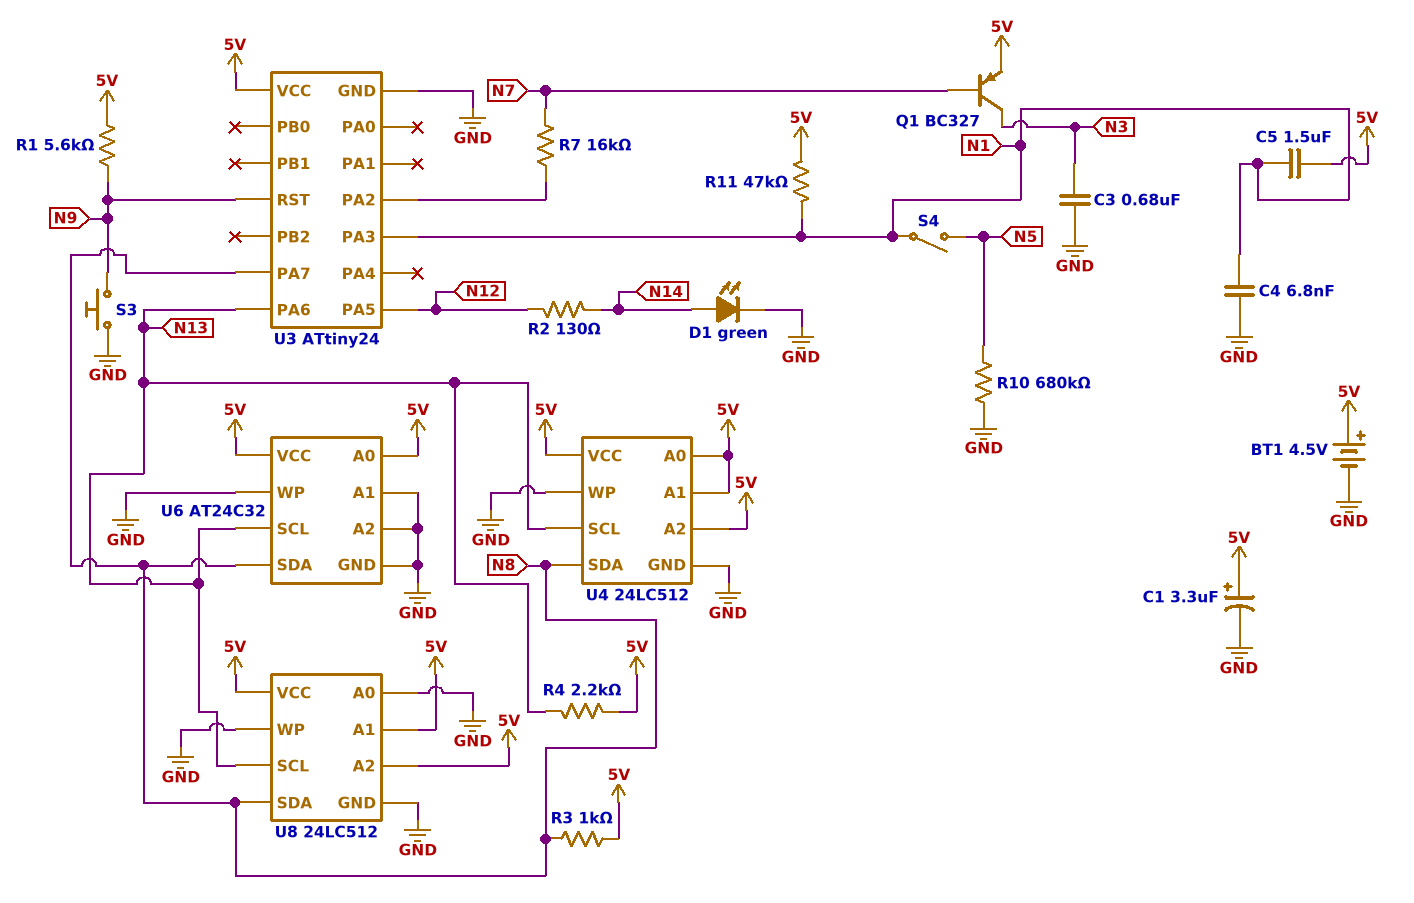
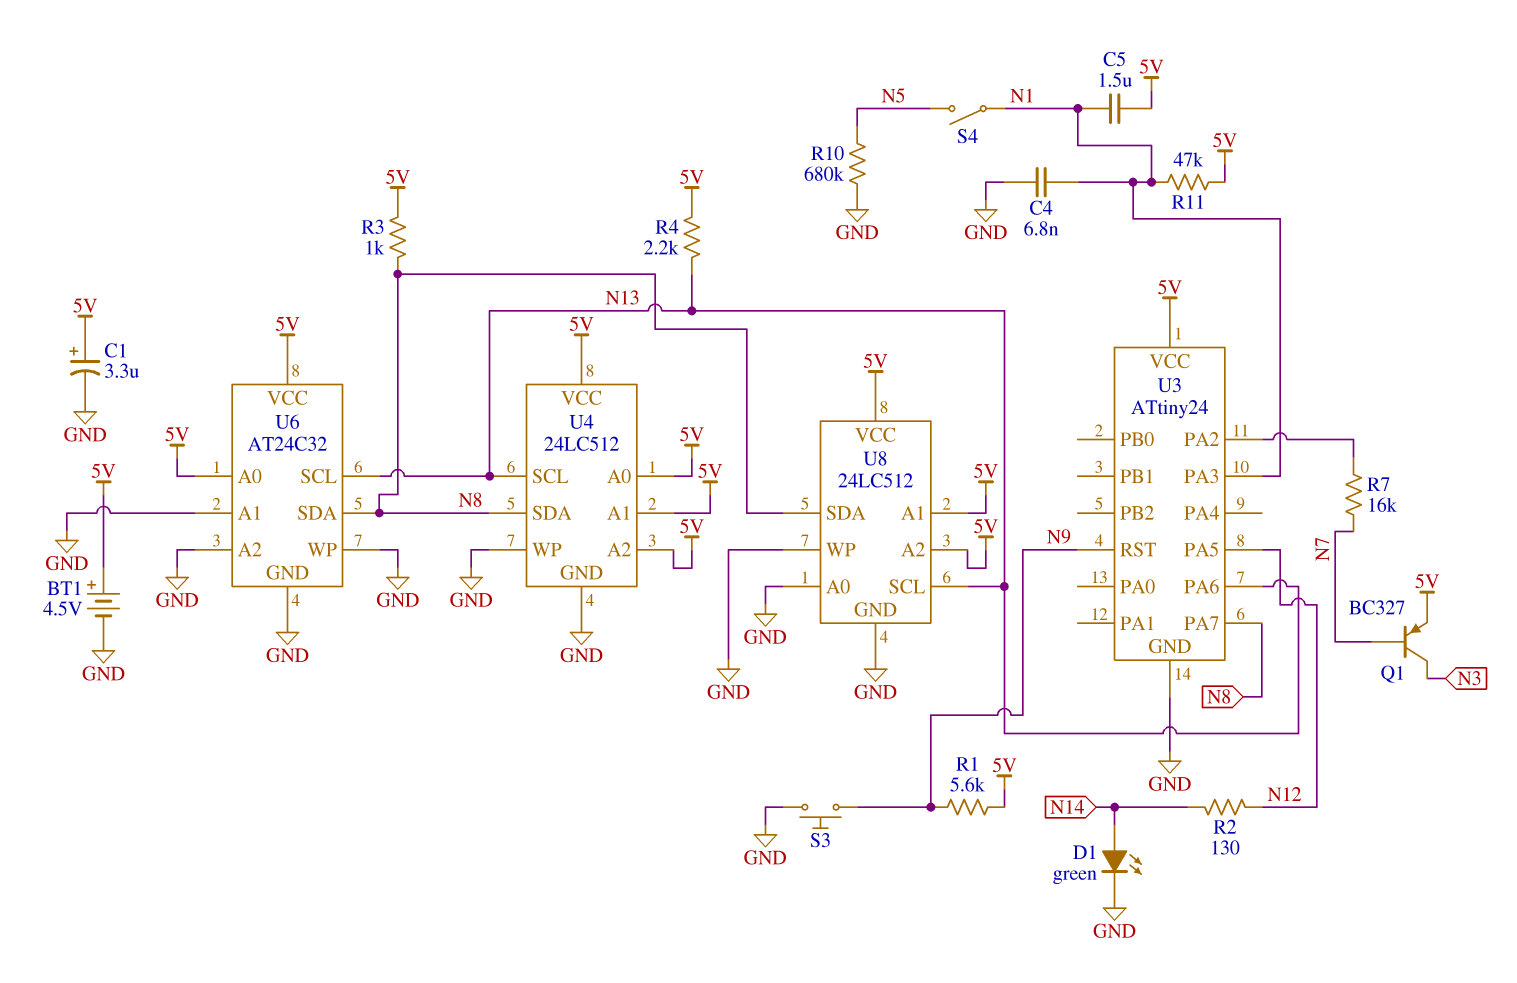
C3: 680nF (GND, N3) -> none

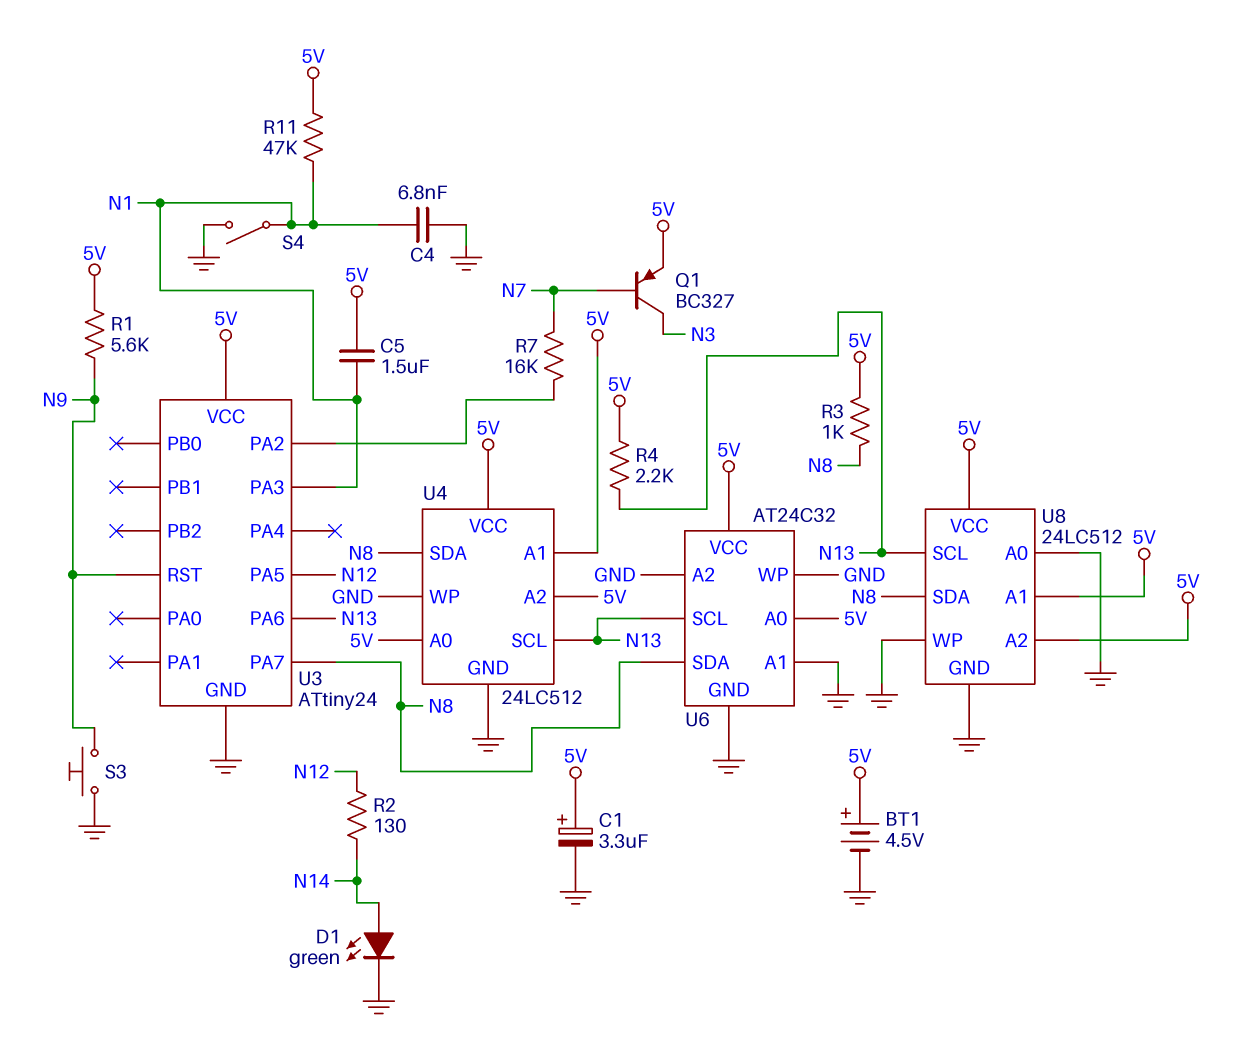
R10: 680k (GND, N5) -> none
S4: switch (N1, N5) -> switch (GND, N1)

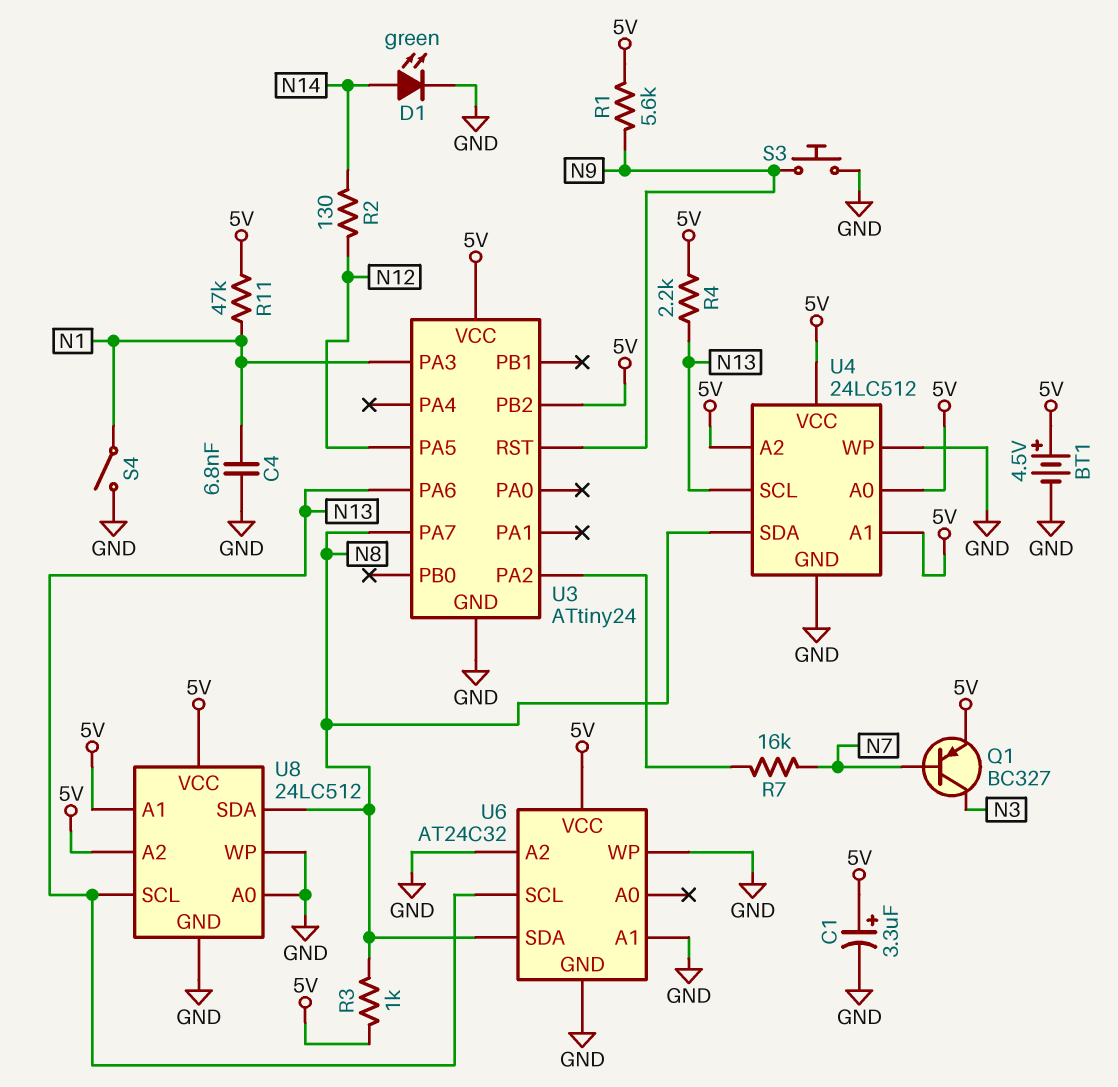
C5: 1.5uF (5V, N1) -> none
U3 pin PB2: none -> 5V
U6 pin A0: 5V -> none

